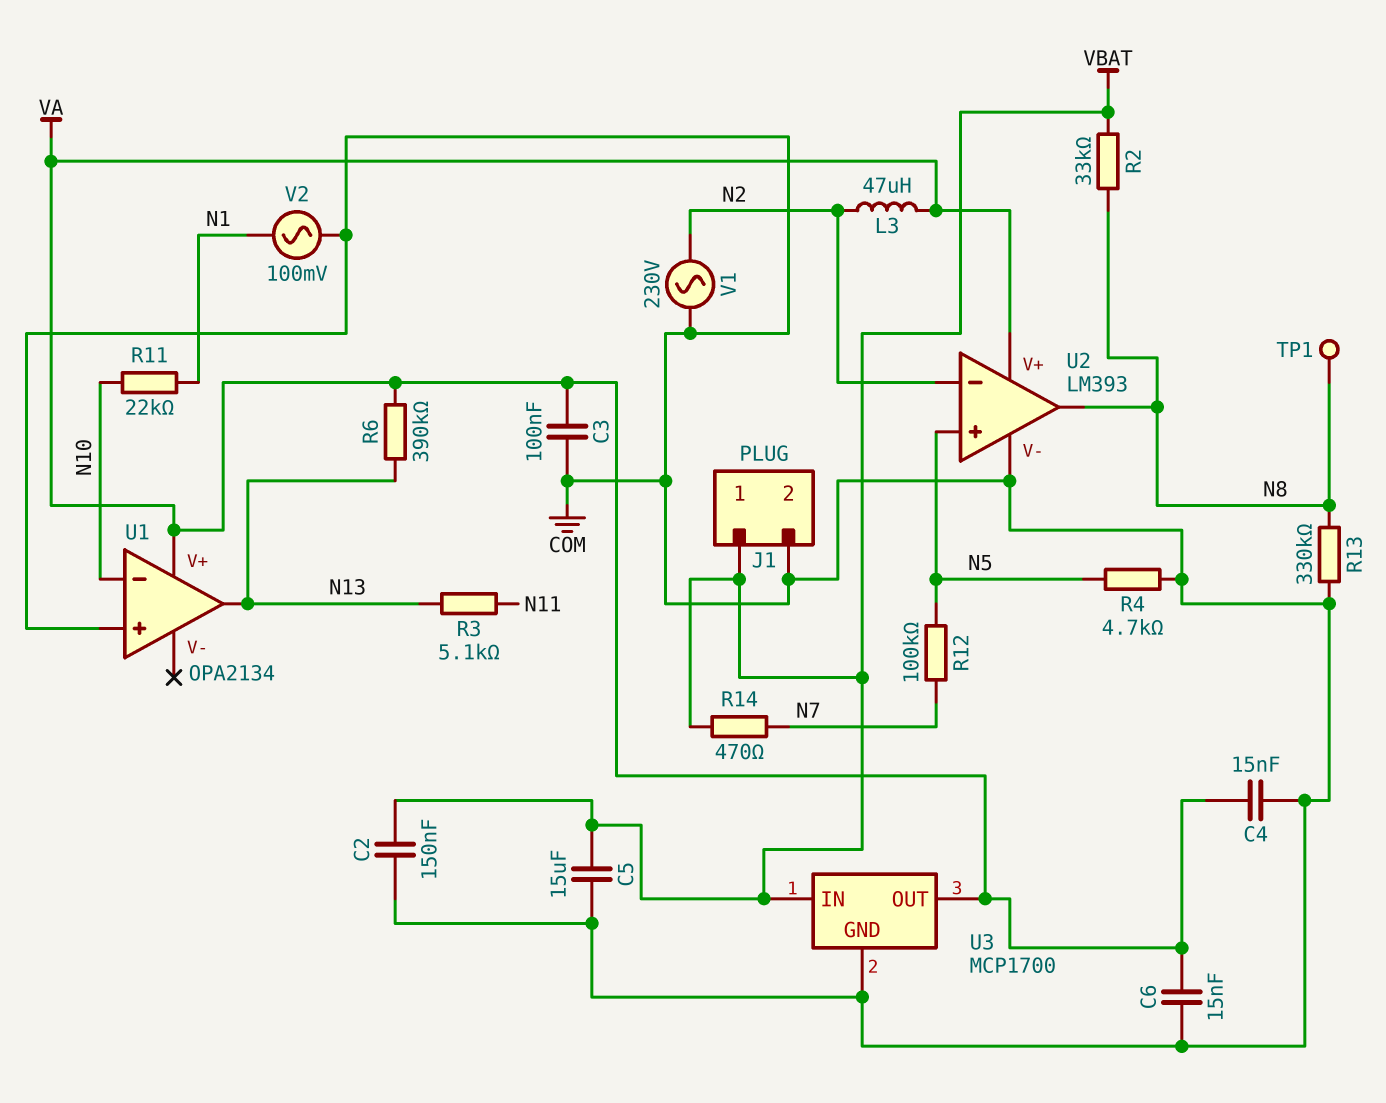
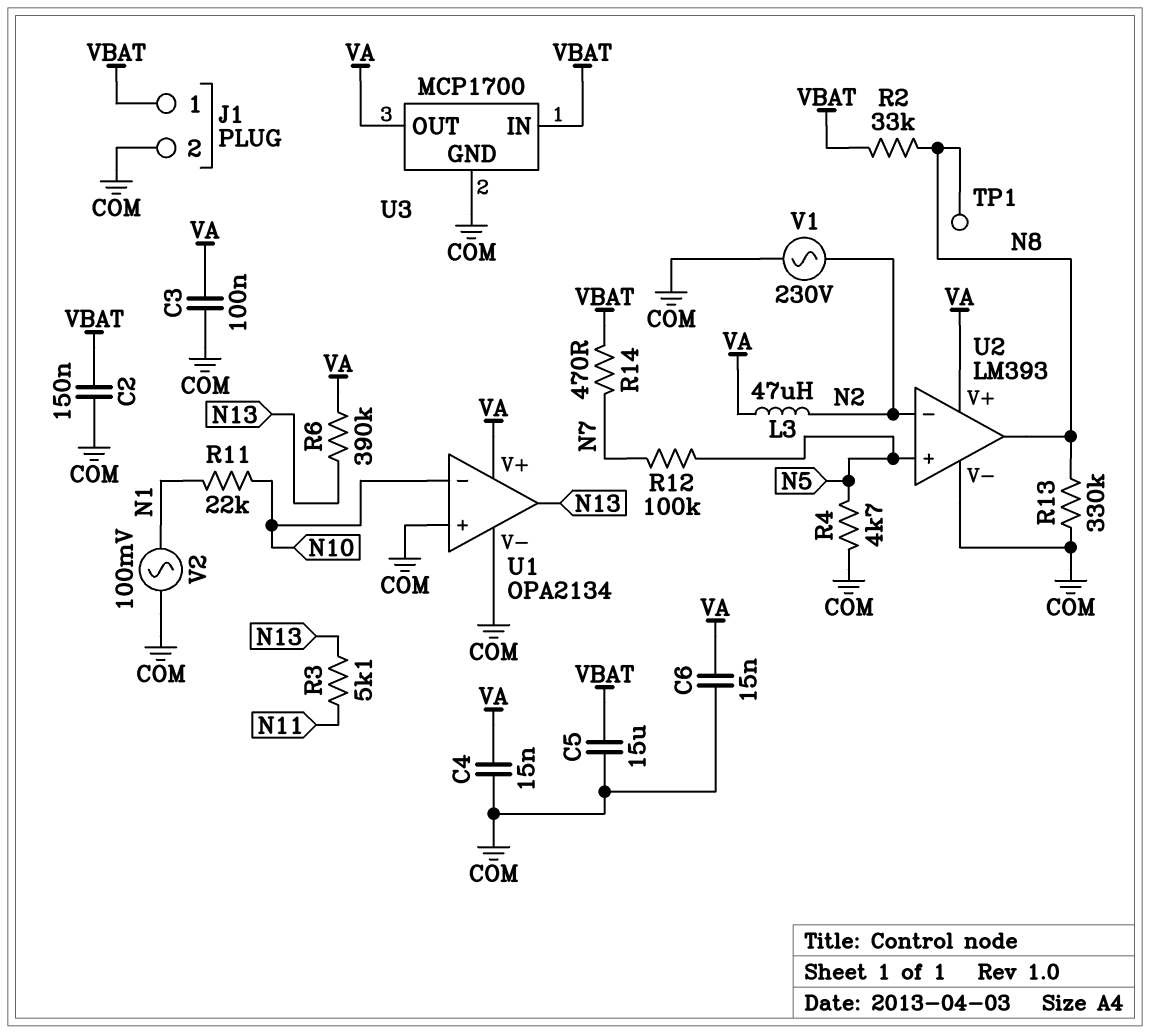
U1 pin V-: none -> COM

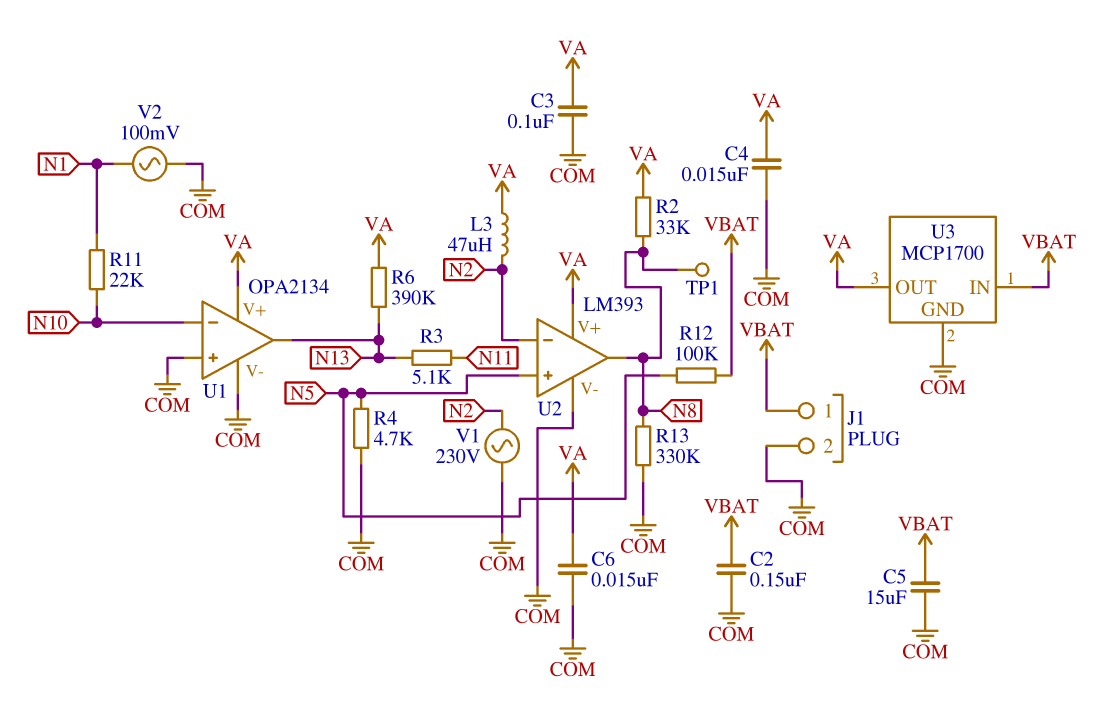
R2: 33k (N8, VBAT) -> 33k (N8, VA)
R12: 100k (N5, N7) -> 100k (N5, VBAT)
R14: 470 (N7, VBAT) -> none

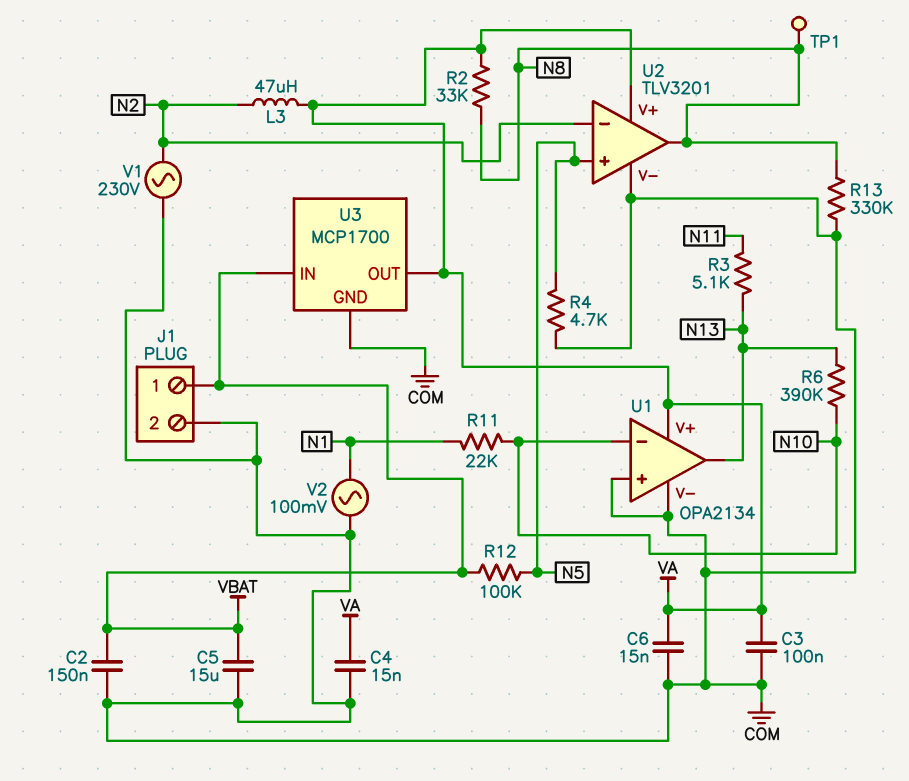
R6: 390k (N13, VA) -> 390k (N10, N13)
U2: LM393 -> TLV3201

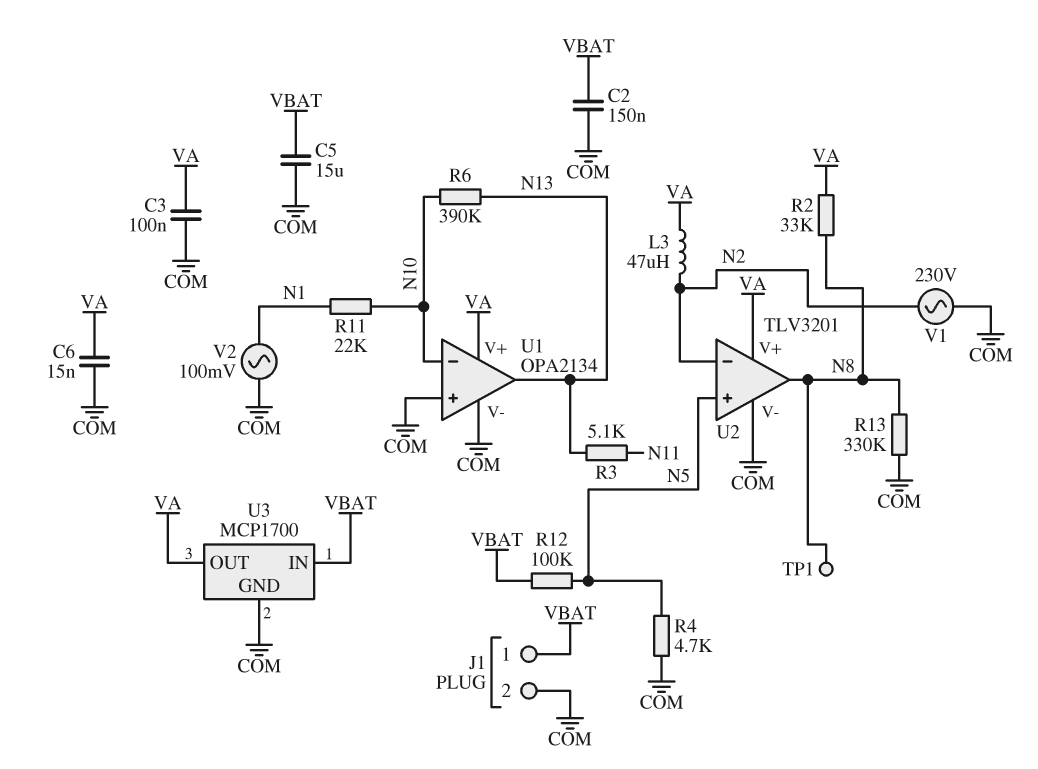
C4: 15nF (COM, VA) -> none

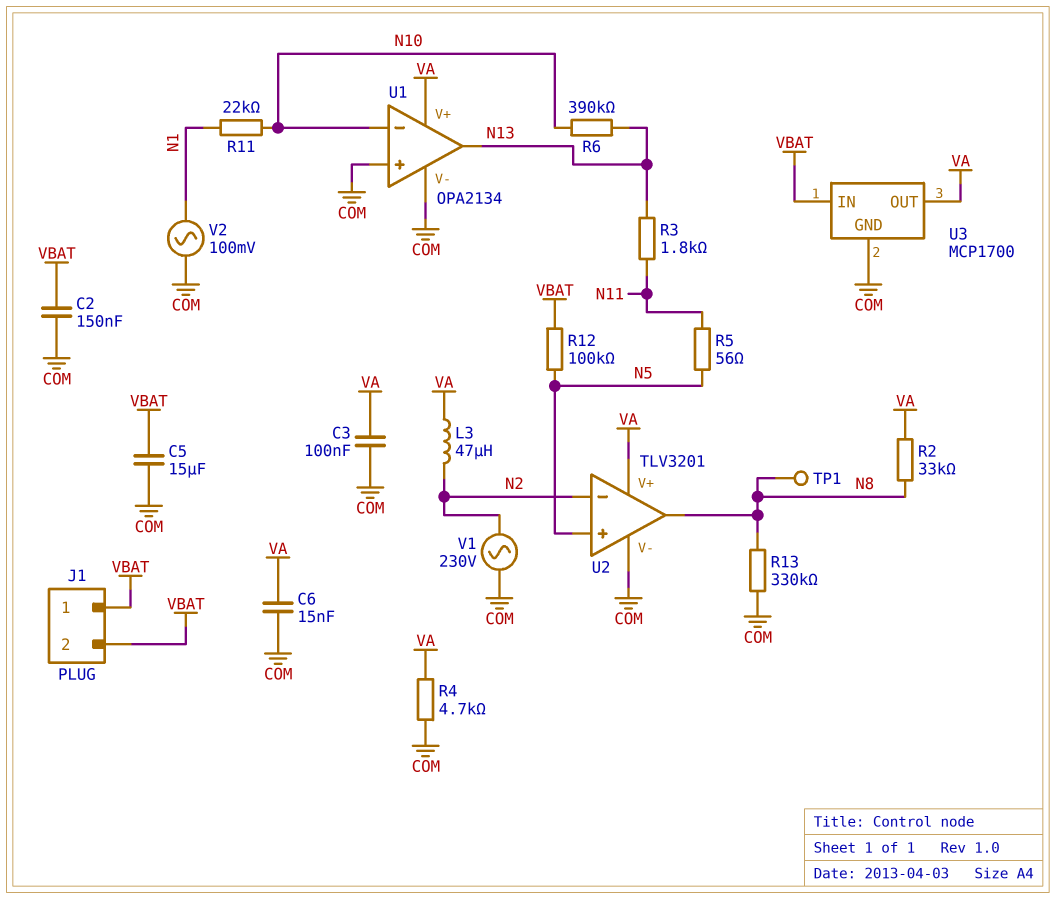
J1 pin 2: COM -> VBAT
R3: 5.1k (N11, N13) -> 1.8k (N11, N13)
R4: 4.7k (COM, N5) -> 4.7k (COM, VA)
R5: none -> 56 (N5, N11)

